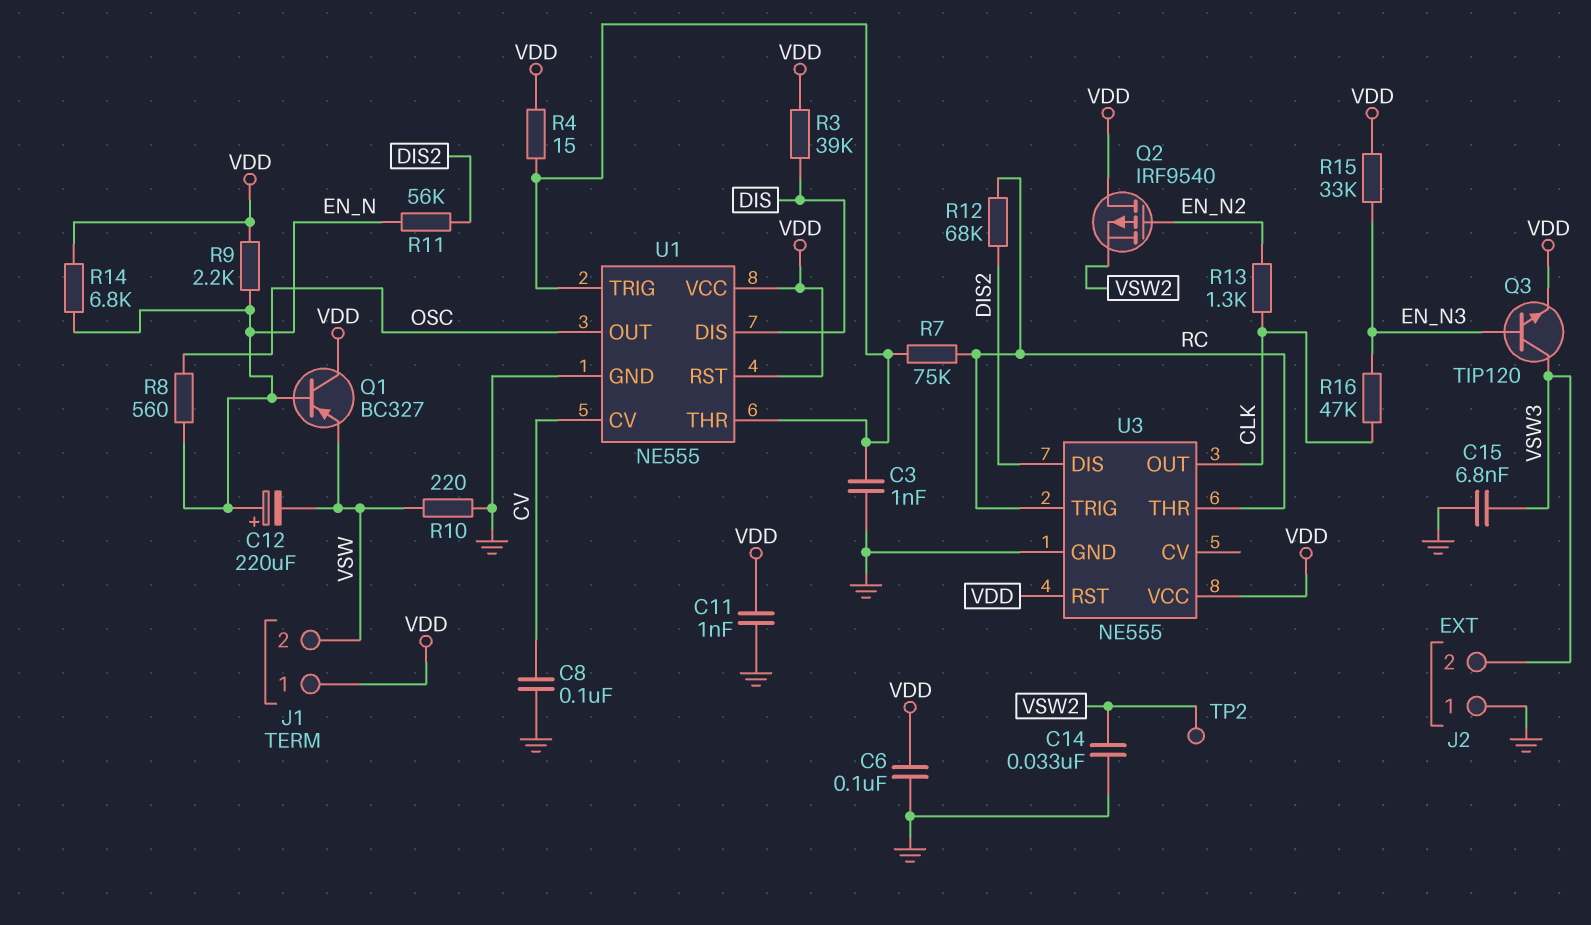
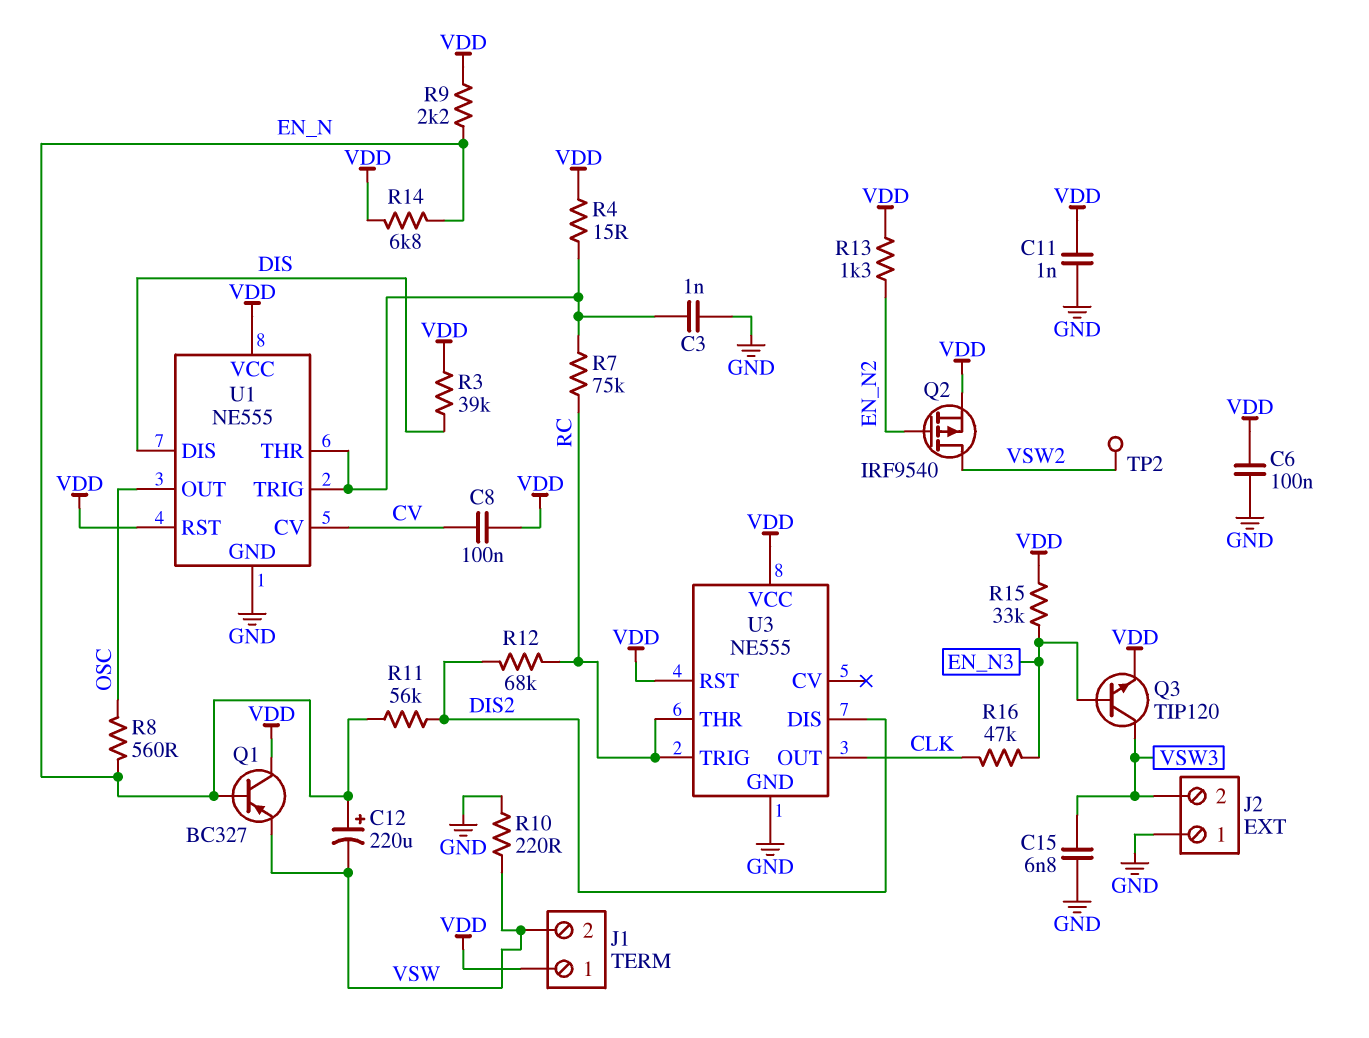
C8: 100nF (CV, GND) -> 100nF (CV, VDD)
C14: 33nF (GND, VSW2) -> none
Q2: PMOS IRF9540 (G EN_N2, D VDD, S VSW2) -> PMOS IRF9540 (G EN_N2, D VSW2, S VDD)
R13: 1.3k (CLK, EN_N2) -> 1.3k (EN_N2, VDD)

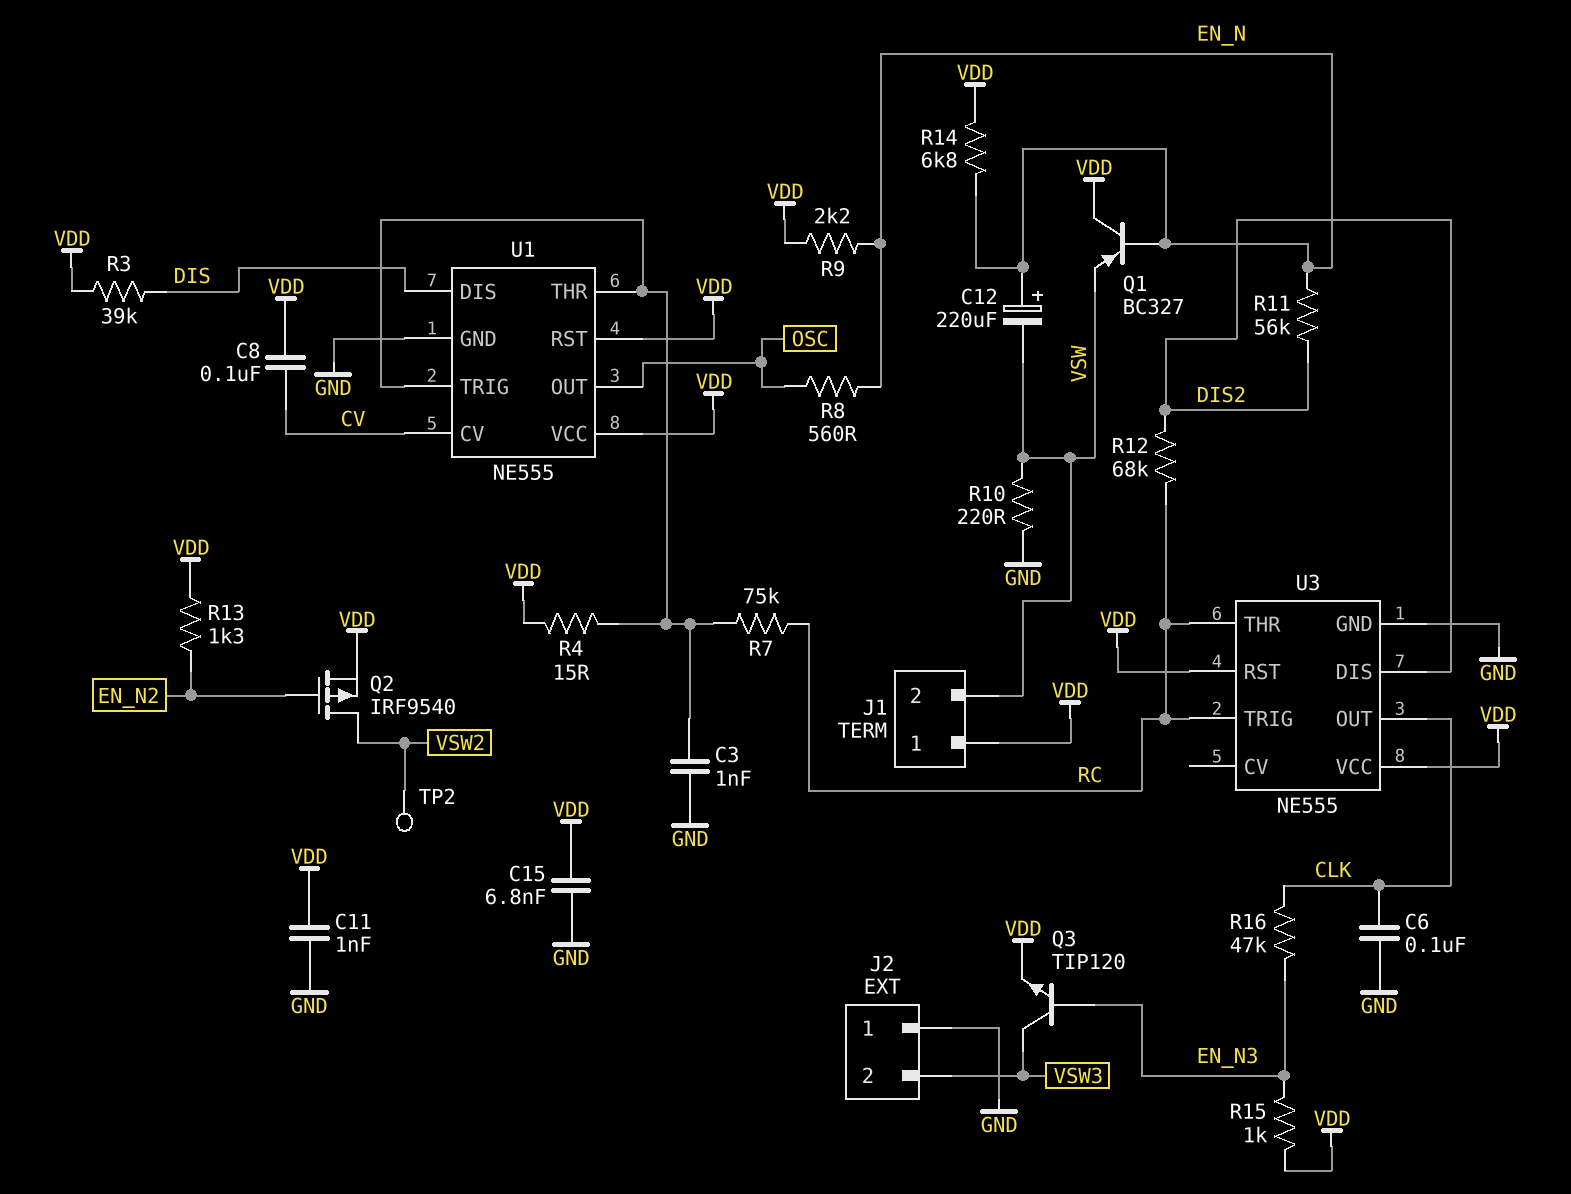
C6: 100nF (GND, VDD) -> 100nF (CLK, GND)
C15: 6.8nF (GND, VSW3) -> 6.8nF (GND, VDD)
R15: 33k (EN_N3, VDD) -> 1k (EN_N3, VDD)

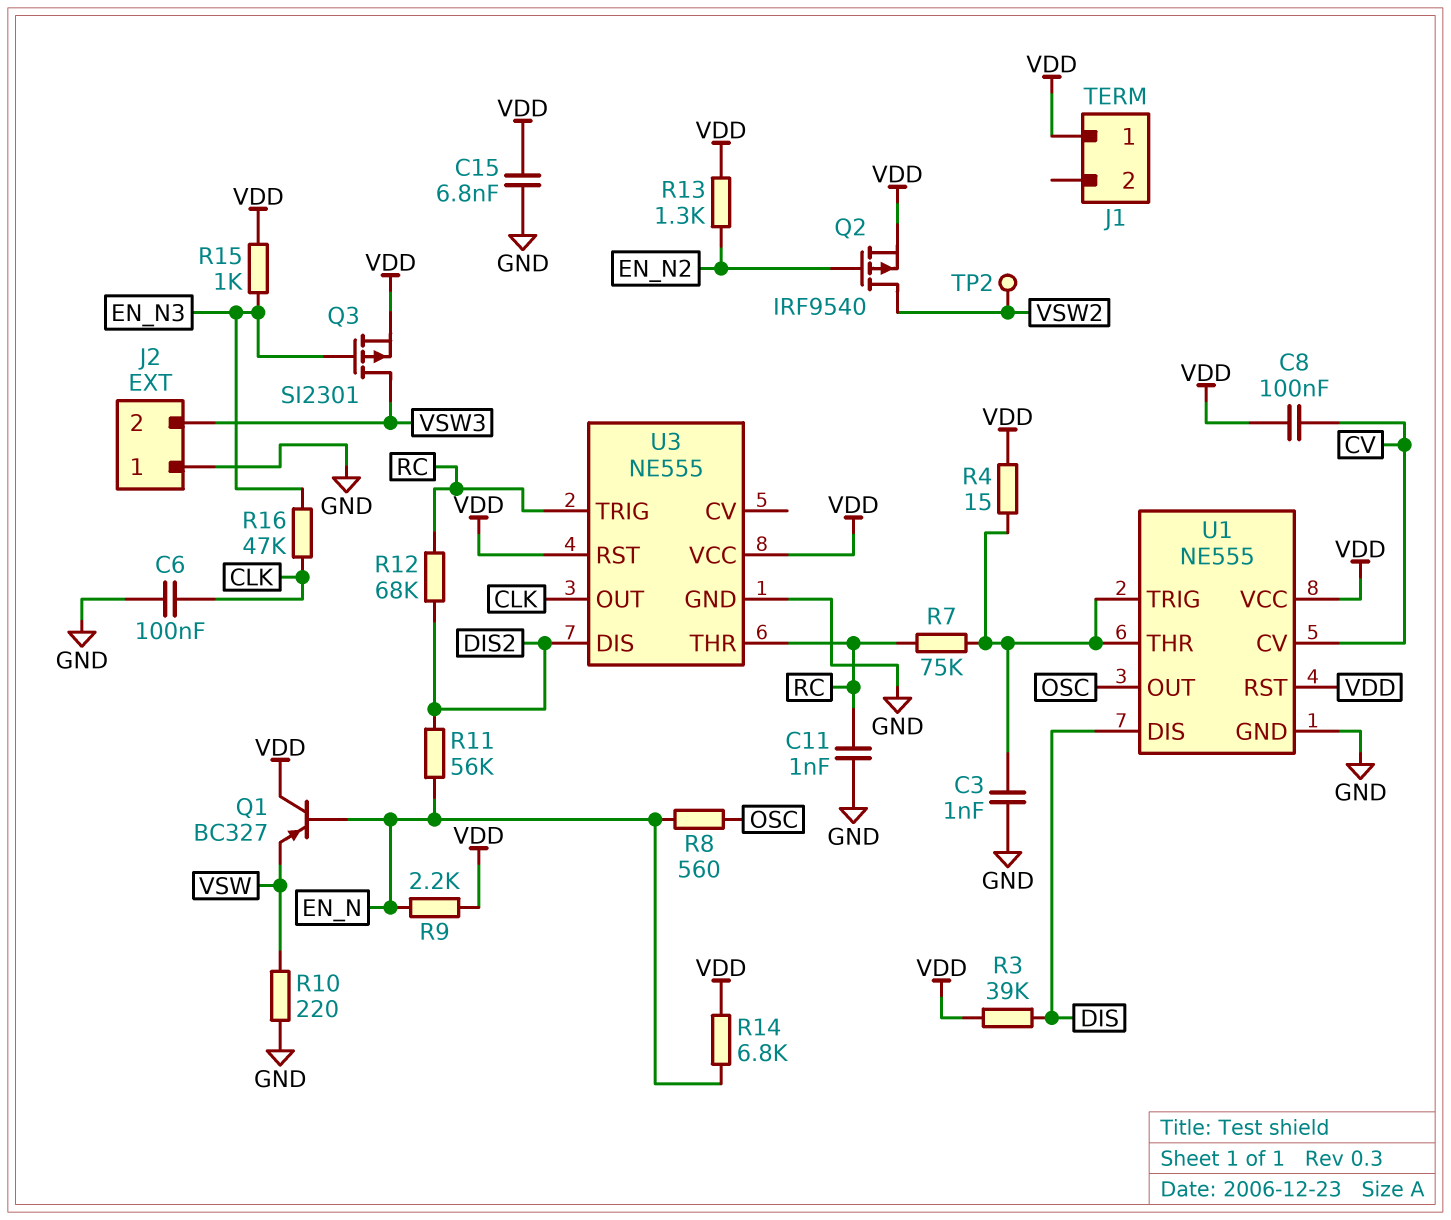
C11: 1nF (GND, VDD) -> 1nF (GND, RC)
C12: 220uF (plus EN_N, minus VSW) -> none
J1 pin 2: VSW -> none
Q3: NPN TIP120 (B EN_N3, C VSW3, E VDD) -> PMOS SI2301 (G EN_N3, D VSW3, S VDD)

